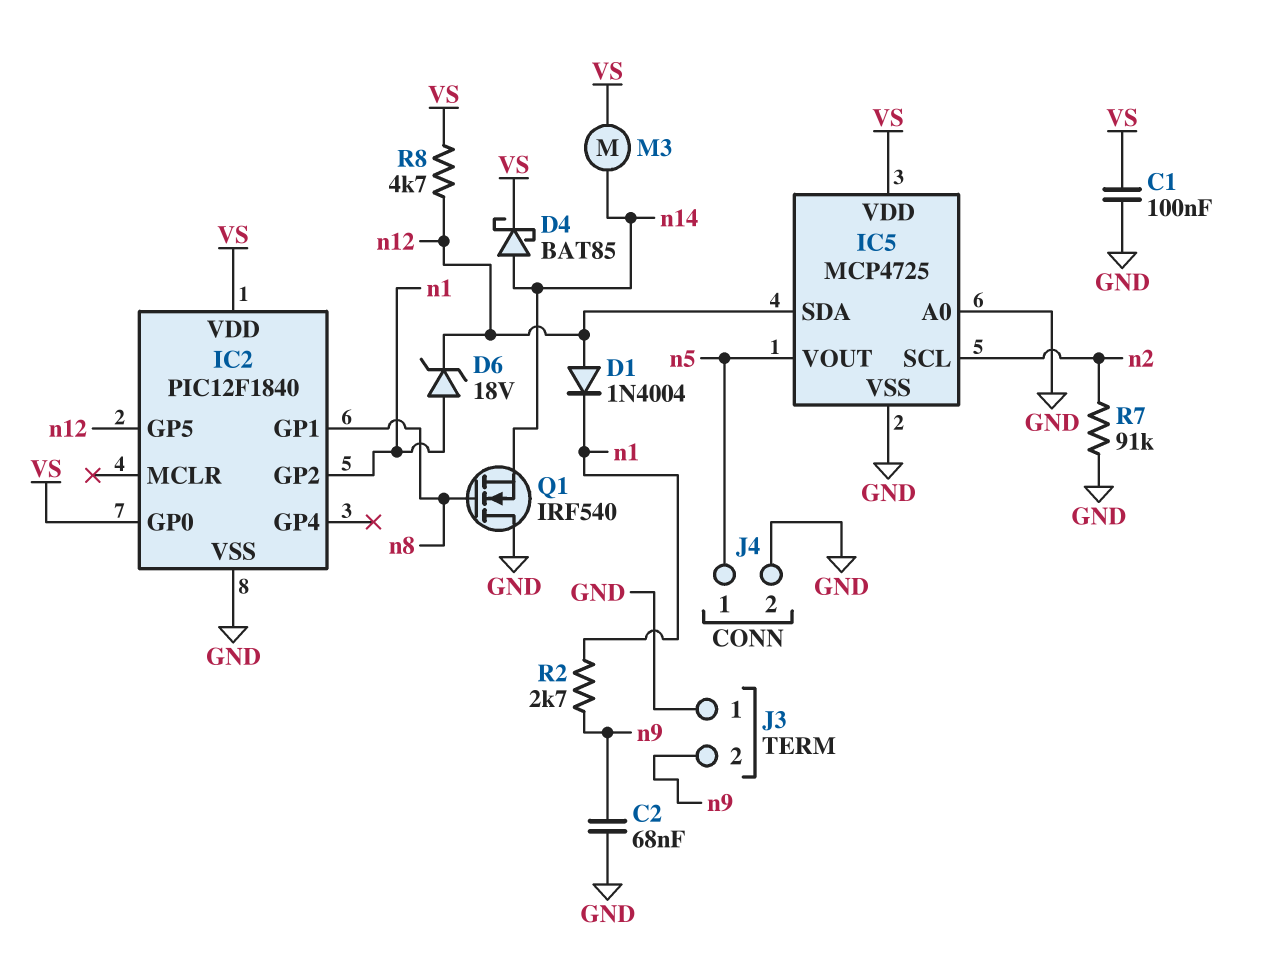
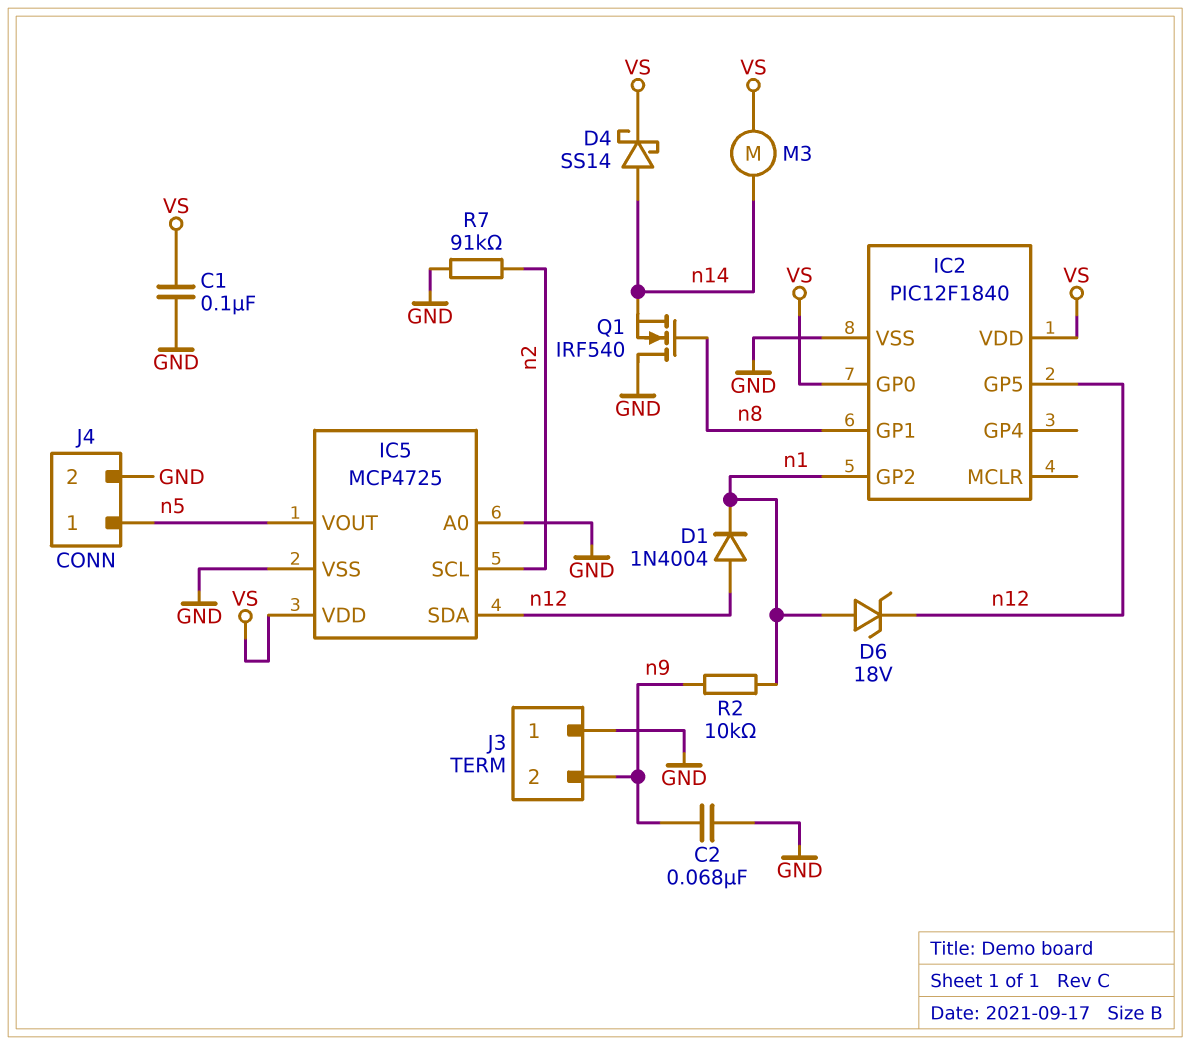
D4: schottky BAT85 (A n14, K VS) -> schottky SS14 (A n14, K VS)
R2: 2.7k (n1, n9) -> 10k (n1, n9)
R8: 4.7k (VS, n12) -> none

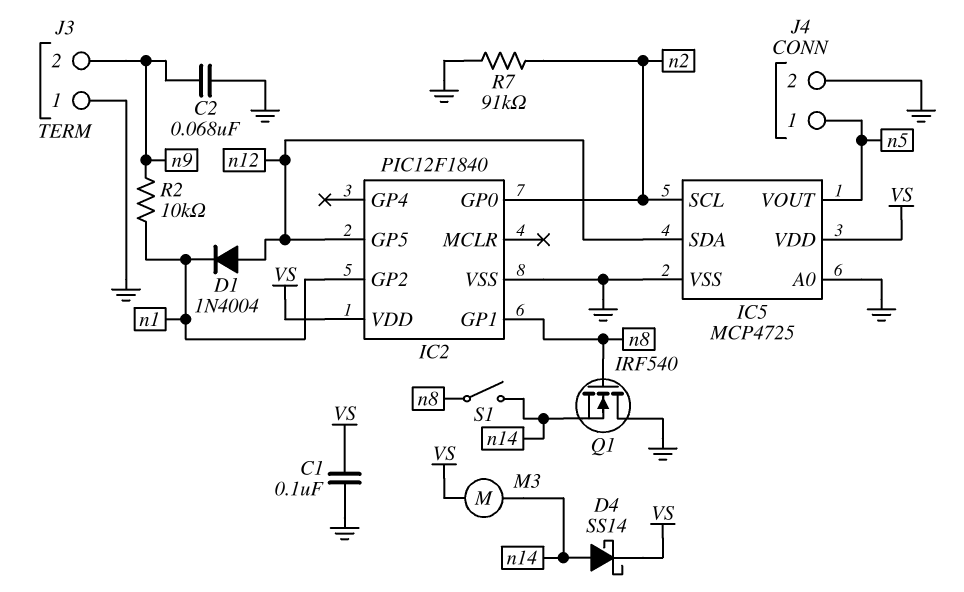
D6: zener 18V (A n1, K n12) -> none
IC2 pin GP0: VS -> n2
S1: none -> switch (n8, n14)

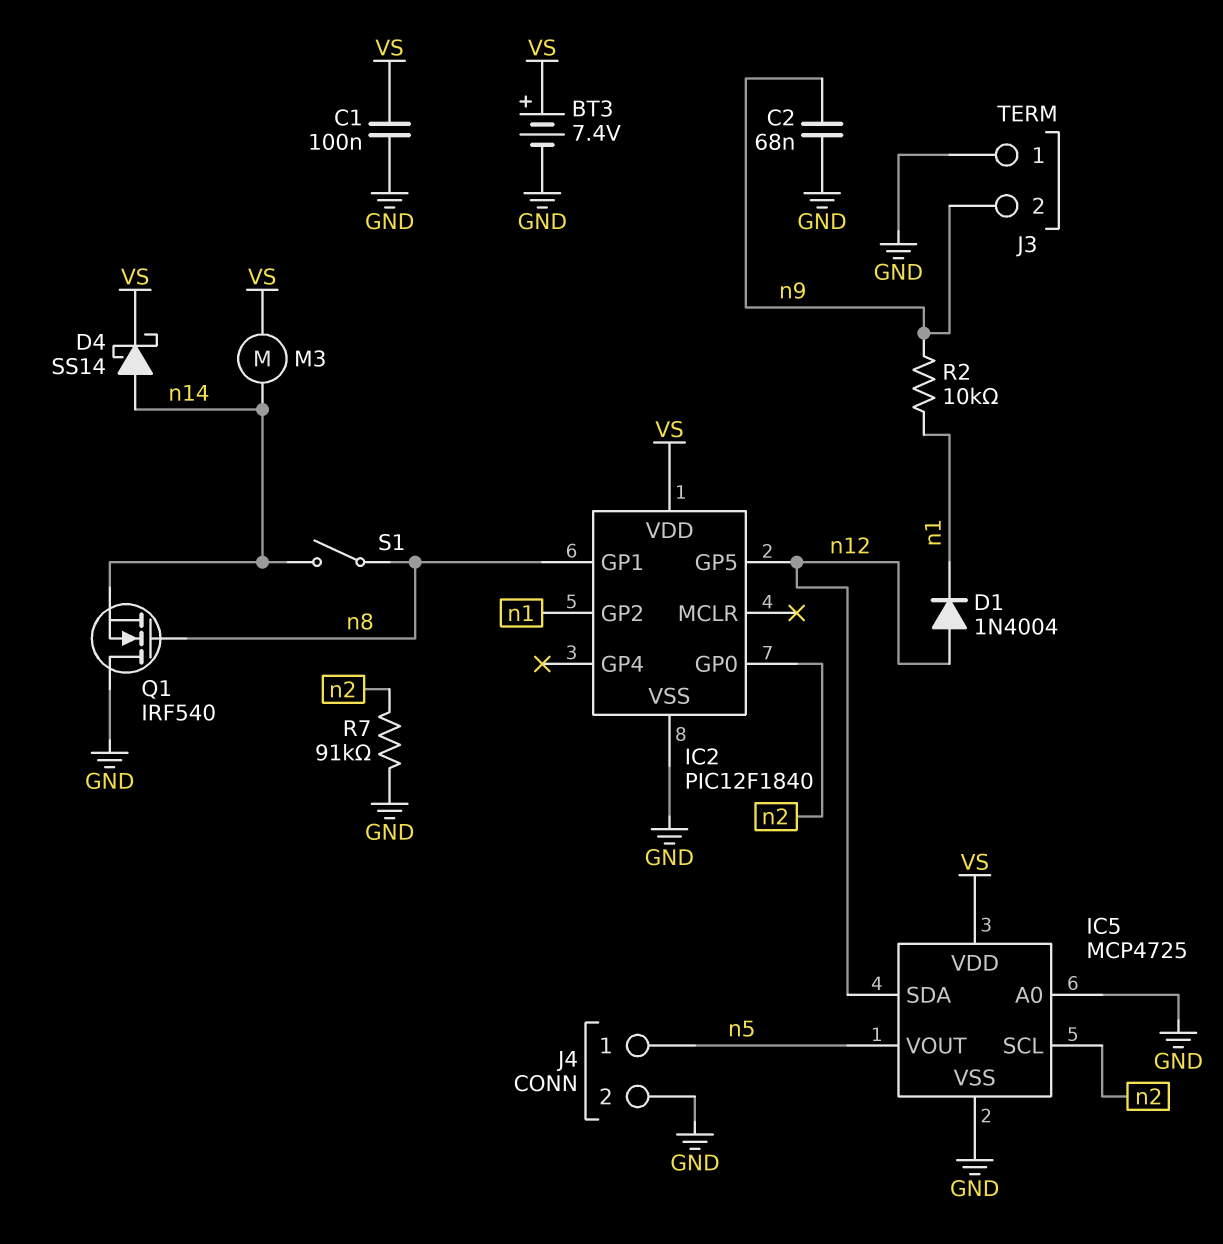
BT3: none -> 7.4V (plus VS, minus GND)

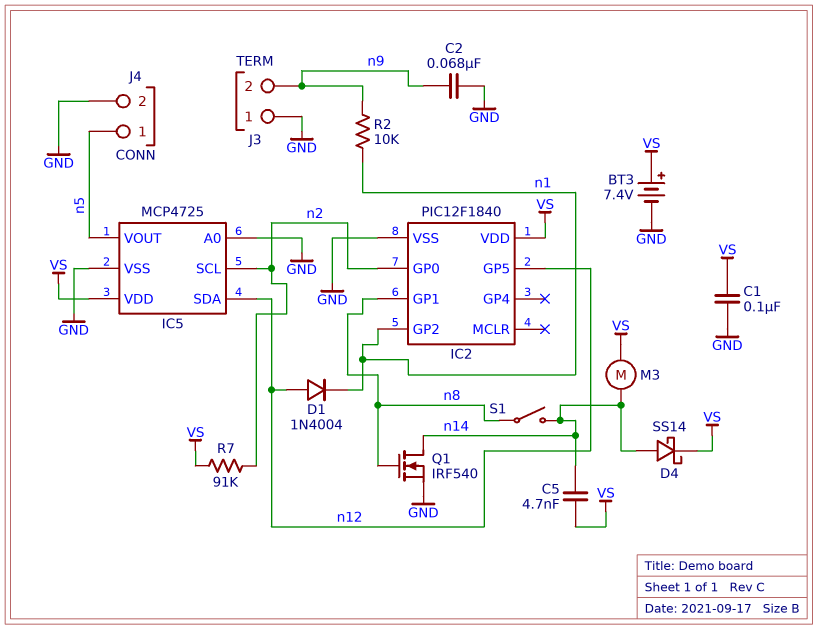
C5: none -> 4.7nF (VS, n14)
Q1: NMOS IRF540 (G n8, D GND, S n14) -> NMOS IRF540 (G n8, D n14, S GND)
R7: 91k (GND, n2) -> 91k (VS, n2)

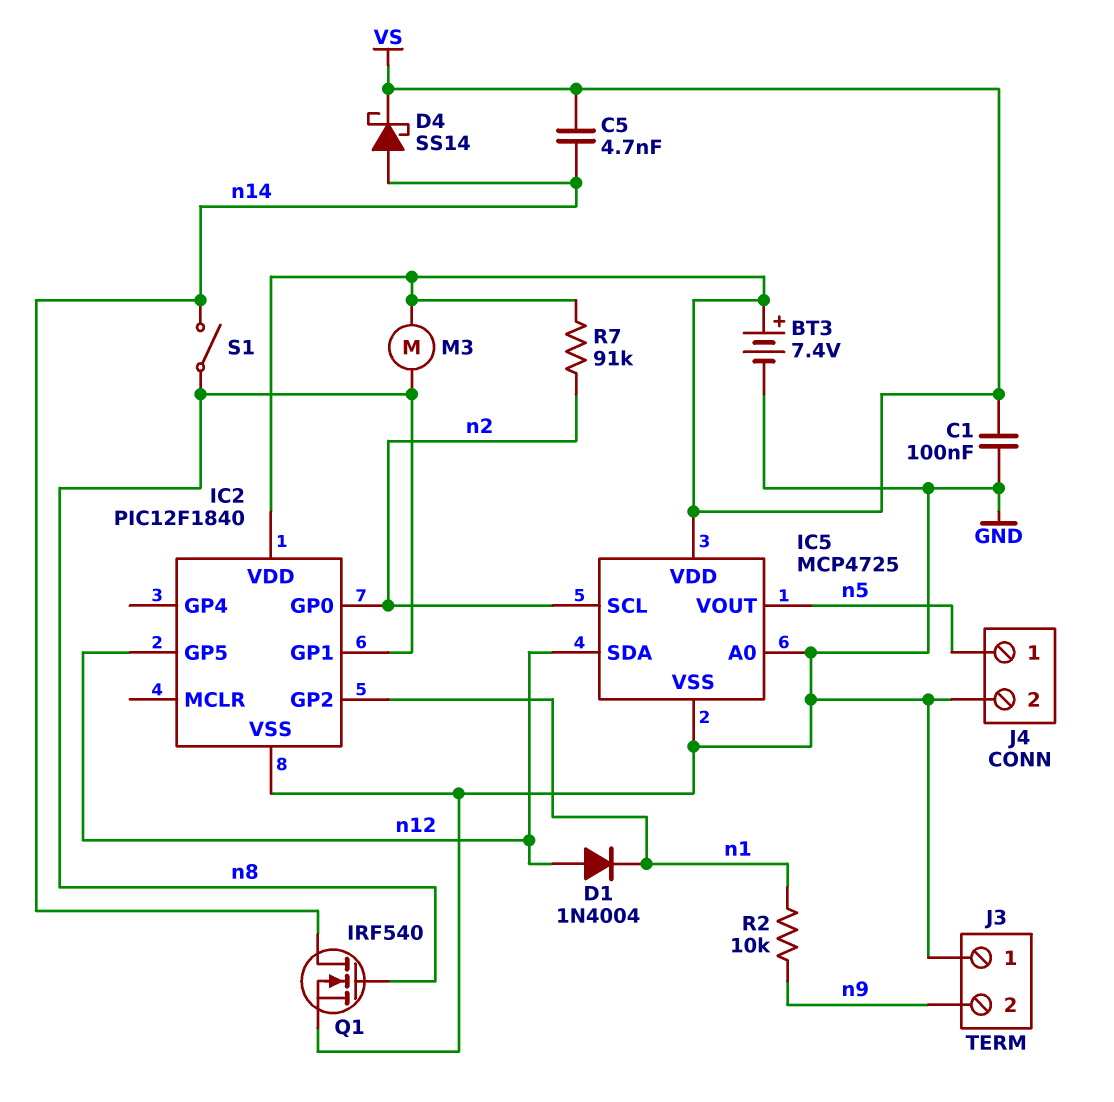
C2: 68nF (GND, n9) -> none
M3: motor (VS, n14) -> motor (VS, n8)

